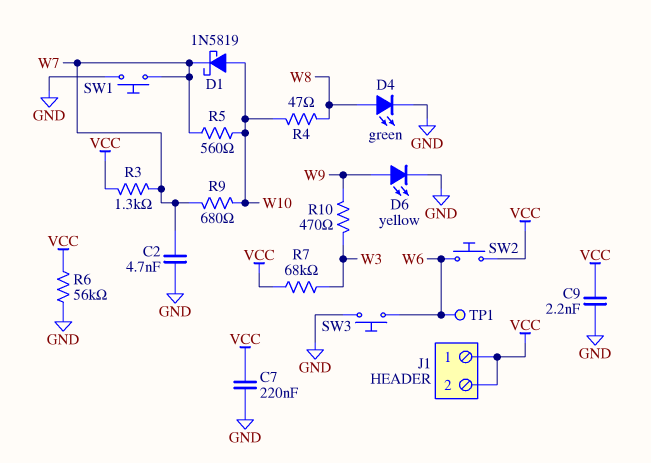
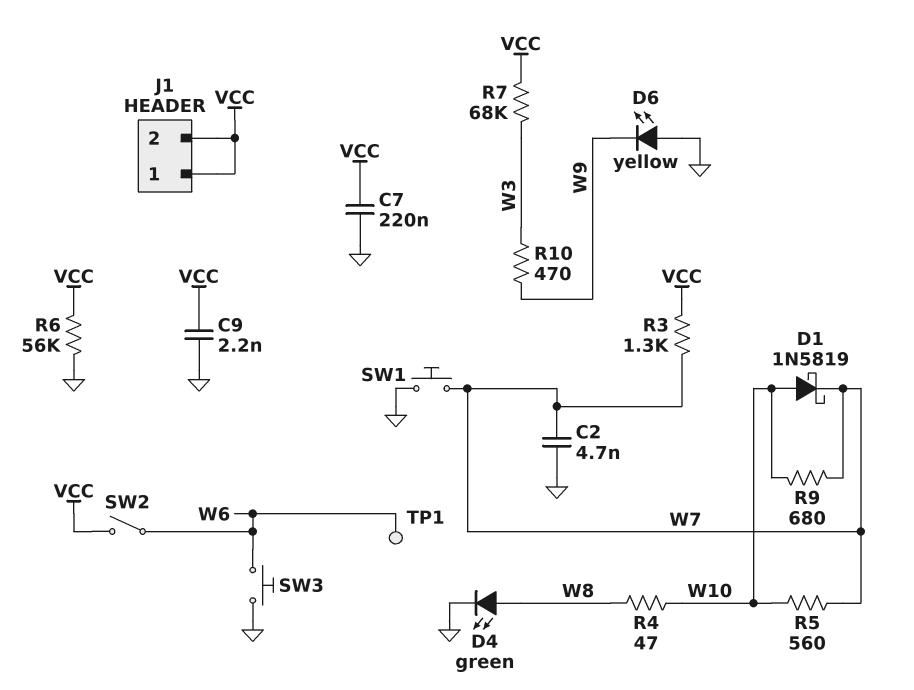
D6: LED yellow (A W9, K GND) -> LED yellow (A GND, K W9)
SW2: button (VCC, W6) -> switch (VCC, W6)

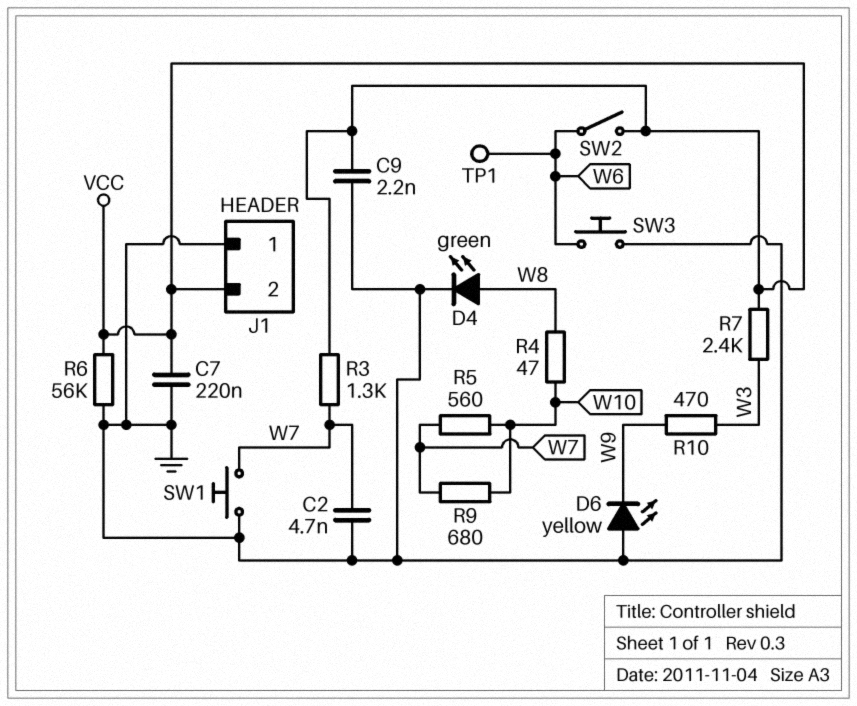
D1: schottky 1N5819 (A W10, K W7) -> none
J1 pin 1: VCC -> GND
R7: 68k (VCC, W3) -> 2.4k (VCC, W3)

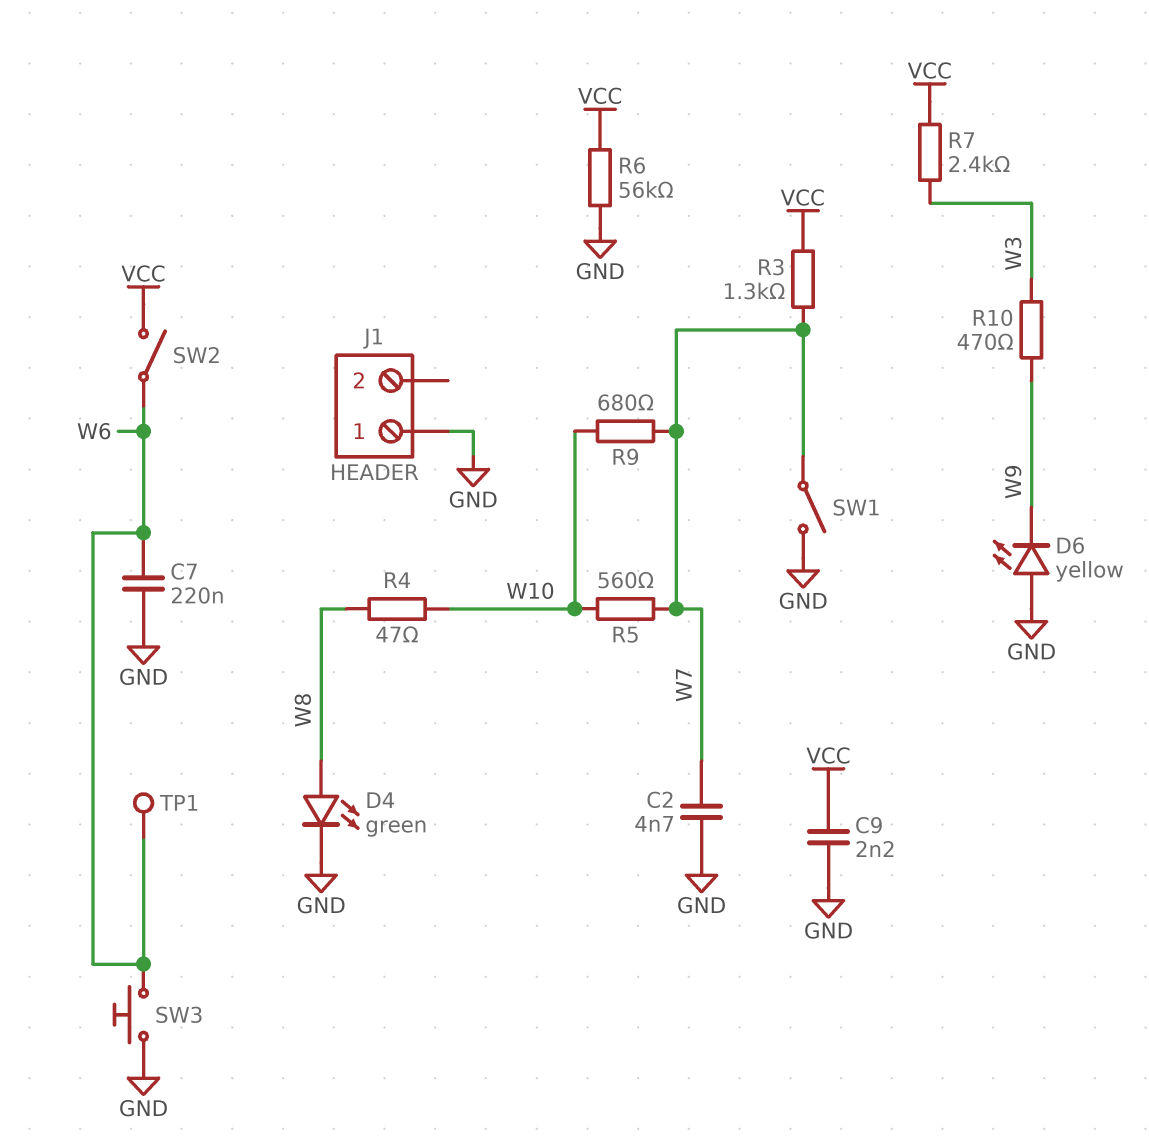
C7: 220nF (GND, VCC) -> 220nF (GND, W6)
J1 pin 2: VCC -> none
SW1: button (GND, W7) -> switch (GND, W7)

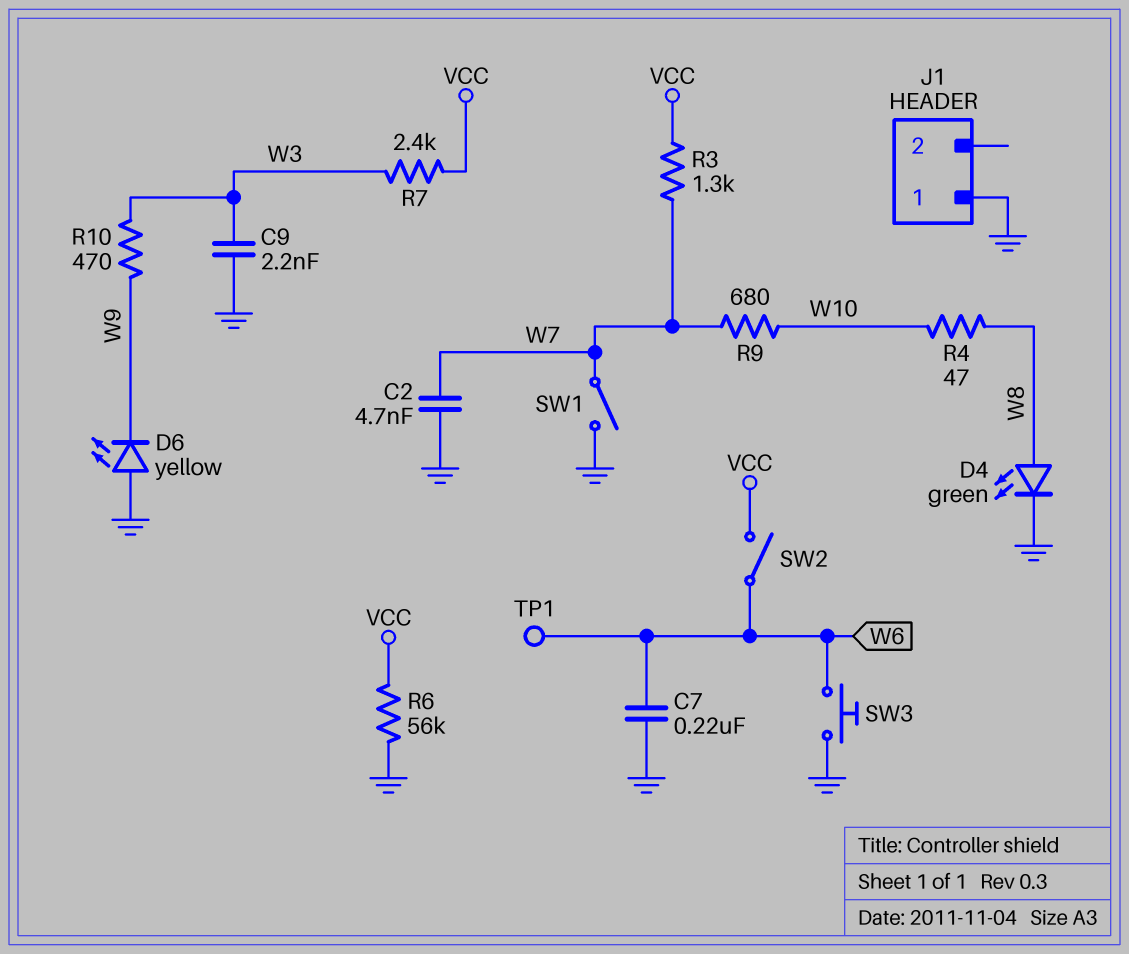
C9: 2.2nF (GND, VCC) -> 2.2nF (GND, W3)
R5: 560 (W7, W10) -> none

